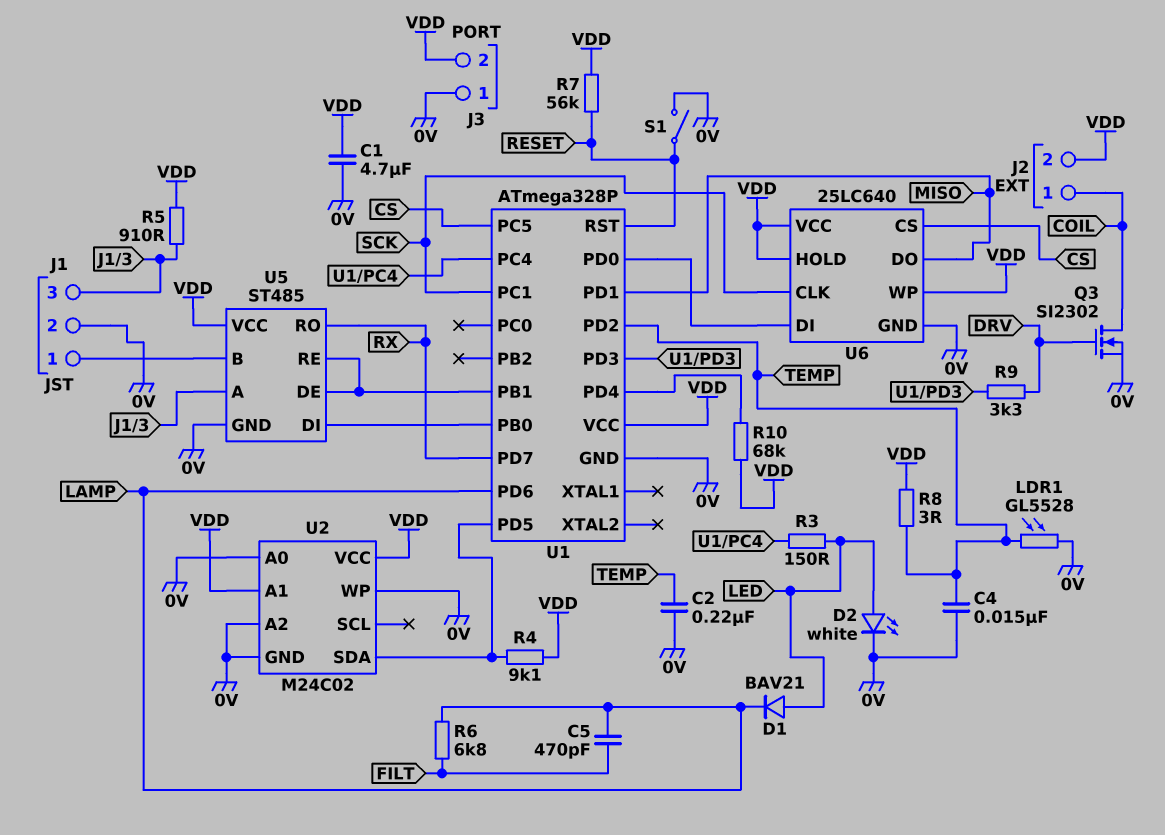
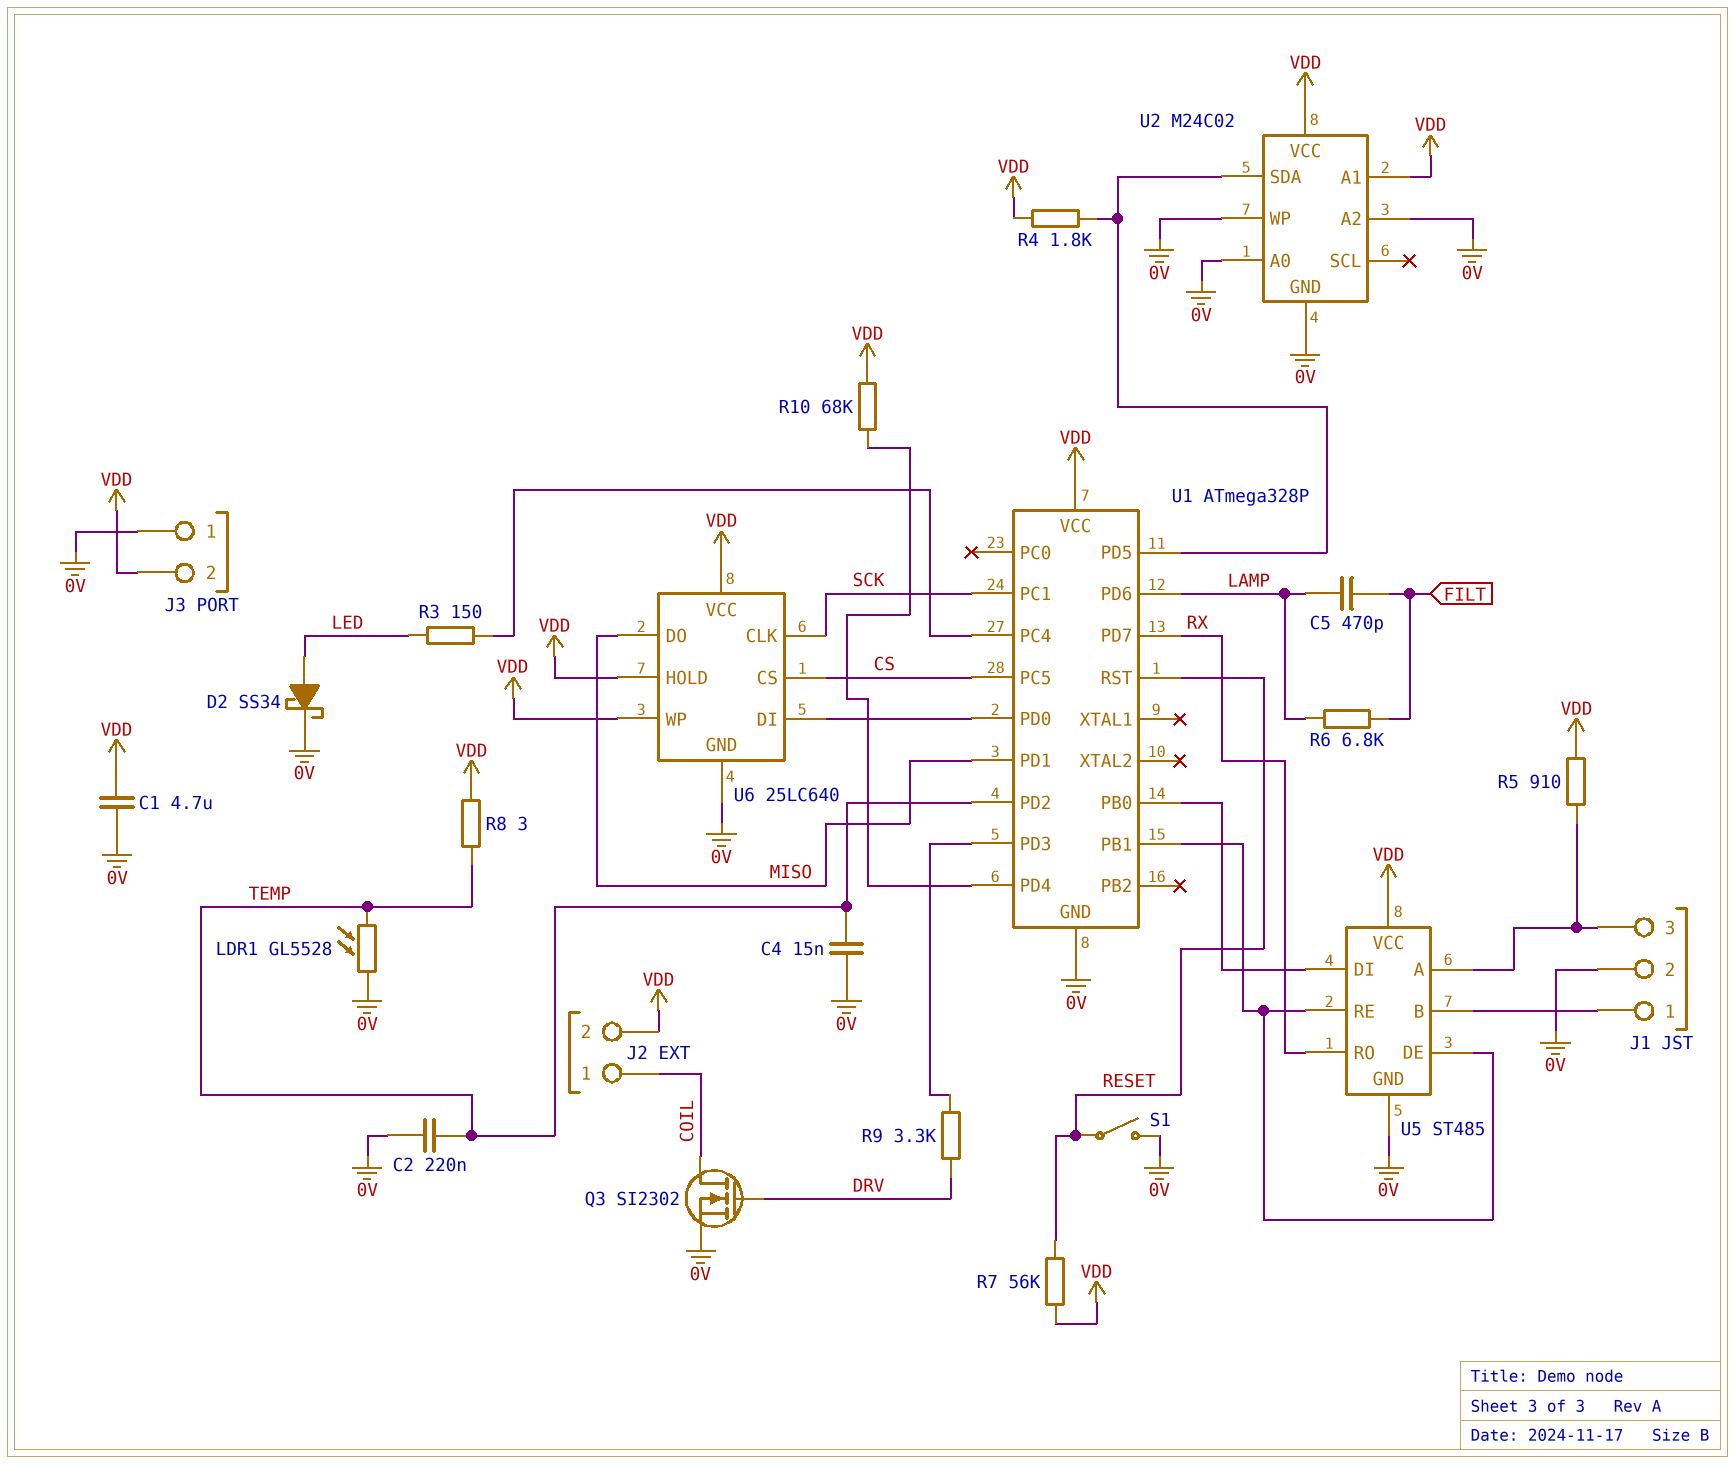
D1: diode BAV21 (A LED, K LAMP) -> none
D2: LED white (A LED, K 0V) -> schottky SS34 (A LED, K 0V)
R4: 9.1k (U1/PD5, VDD) -> 1.8k (U1/PD5, VDD)

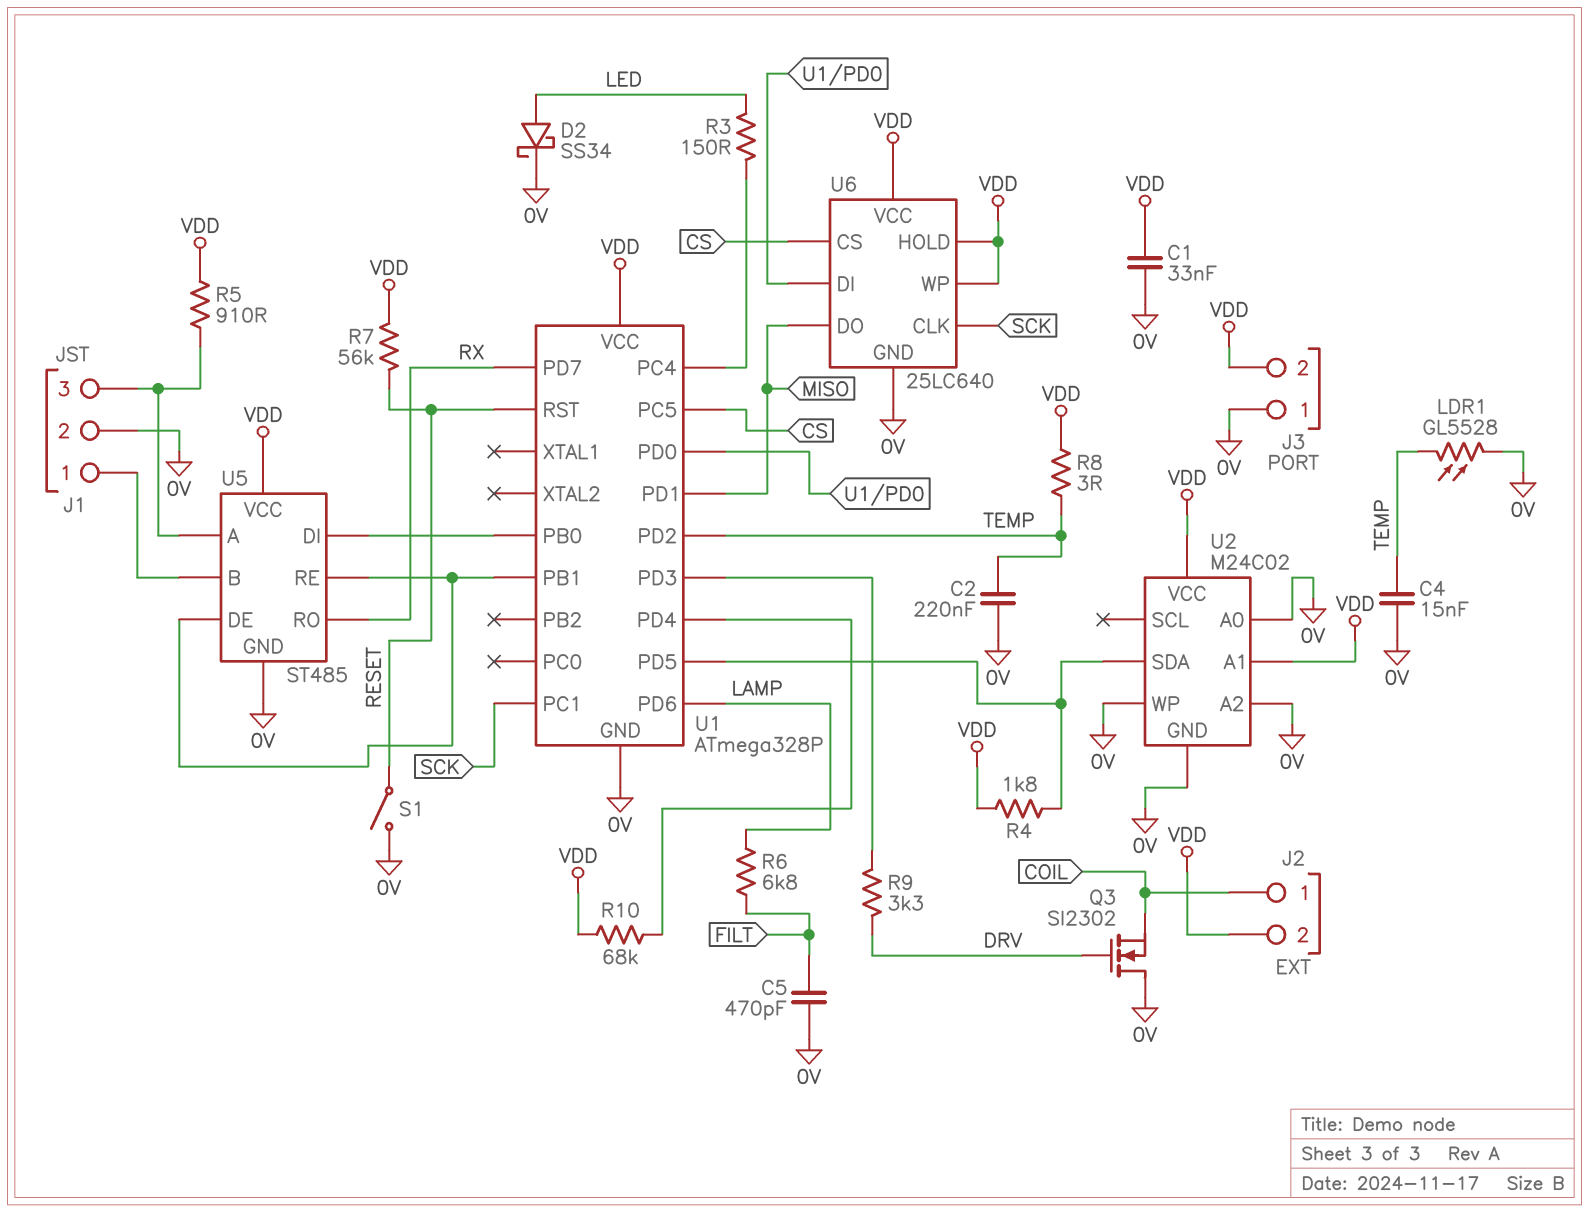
C1: 4.7uF (0V, VDD) -> 33nF (0V, VDD)
C5: 470pF (FILT, LAMP) -> 470pF (0V, FILT)
Q3: NMOS SI2302 (G DRV, D COIL, S 0V) -> NMOS SI2302 (G DRV, D 0V, S COIL)

